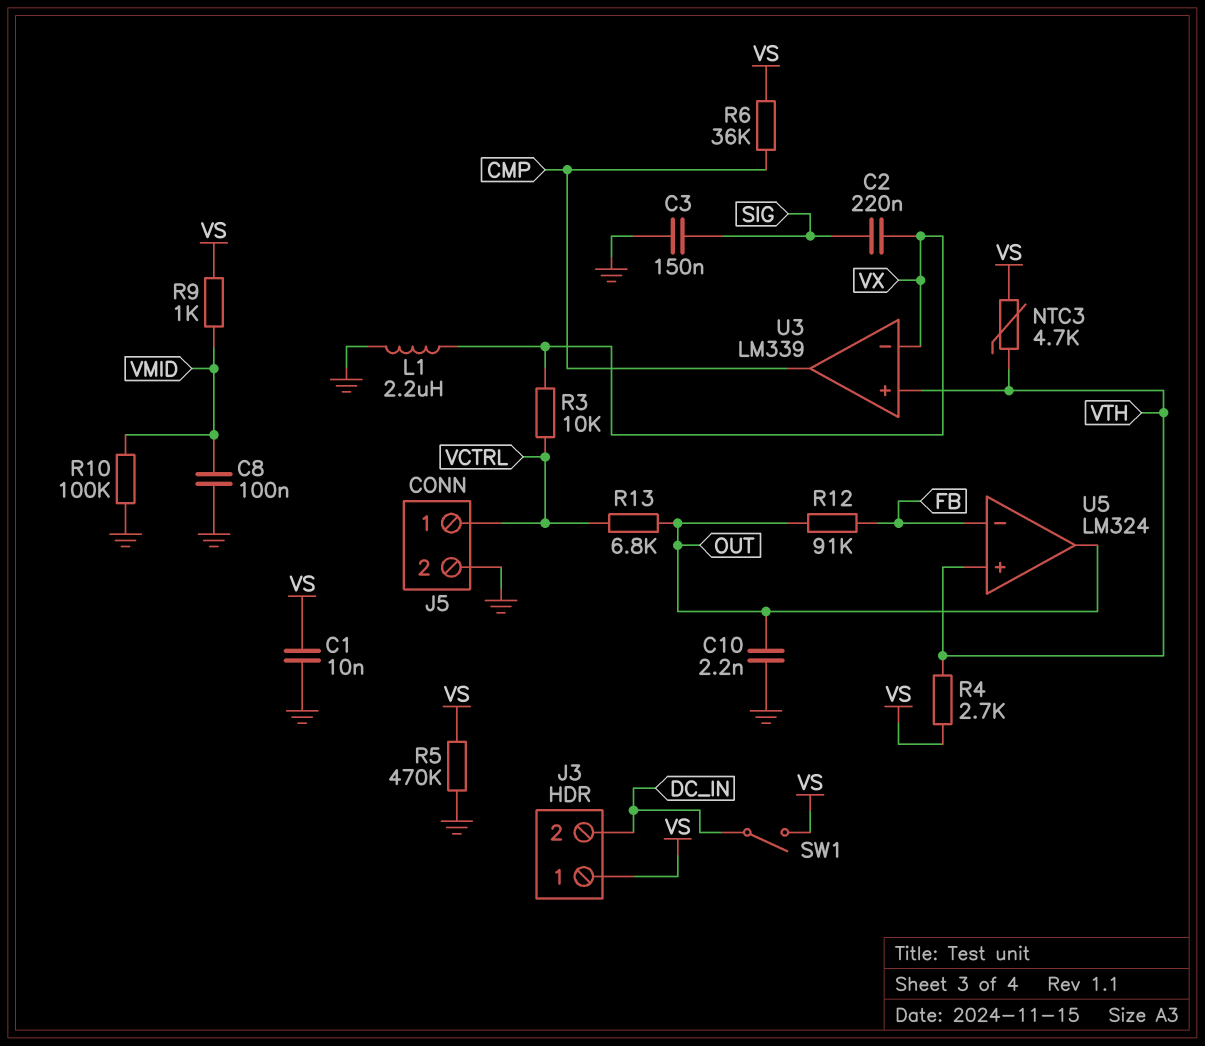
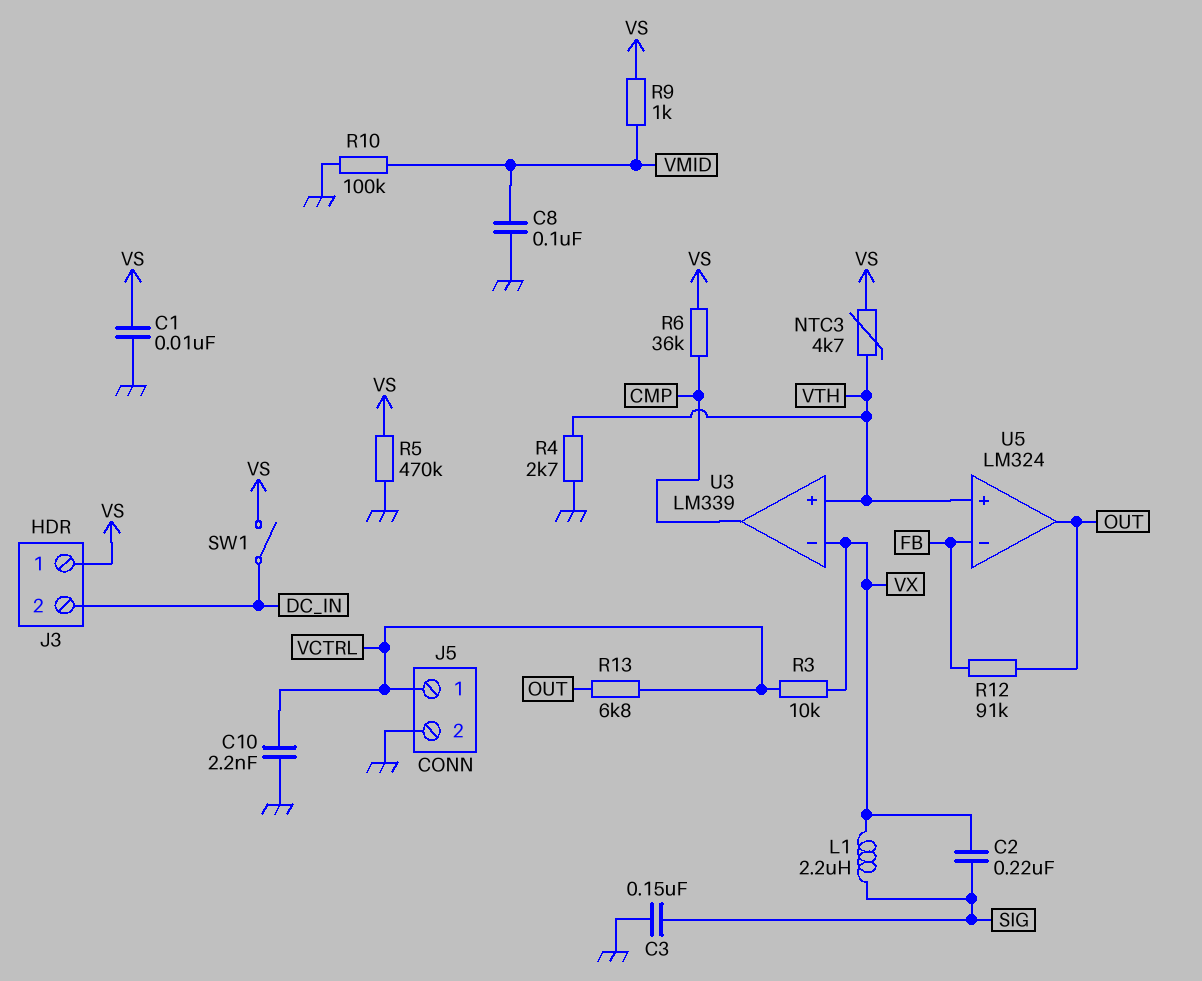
C10: 2.2nF (GND, OUT) -> 2.2nF (GND, VCTRL)
L1: 2.2uH (GND, VX) -> 2.2uH (SIG, VX)
R4: 2.7k (VS, VTH) -> 2.7k (GND, VTH)

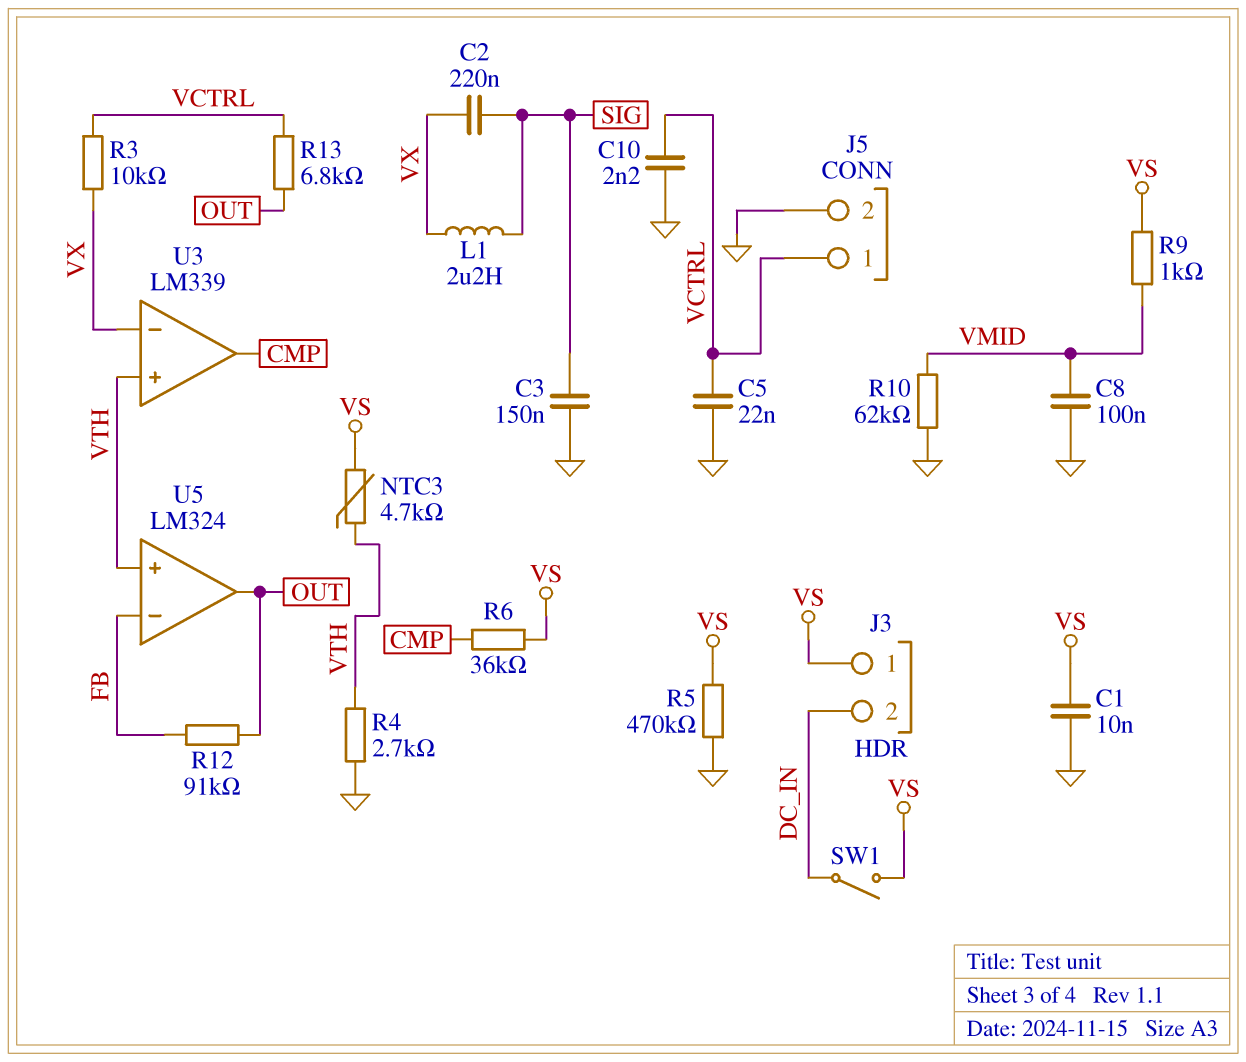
C5: none -> 22nF (GND, VCTRL)
R10: 100k (GND, VMID) -> 62k (GND, VMID)

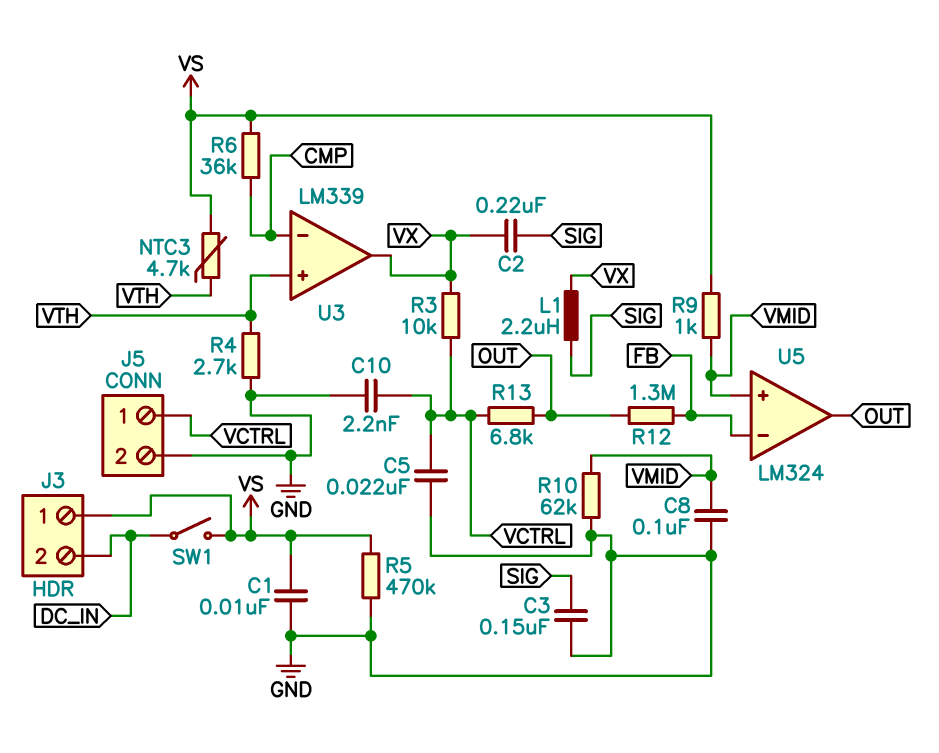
R12: 91k (FB, OUT) -> 1.3M (FB, OUT)
U3 pin in-: VX -> CMP
U3 pin out: CMP -> VX
U5 pin in+: VTH -> VMID

